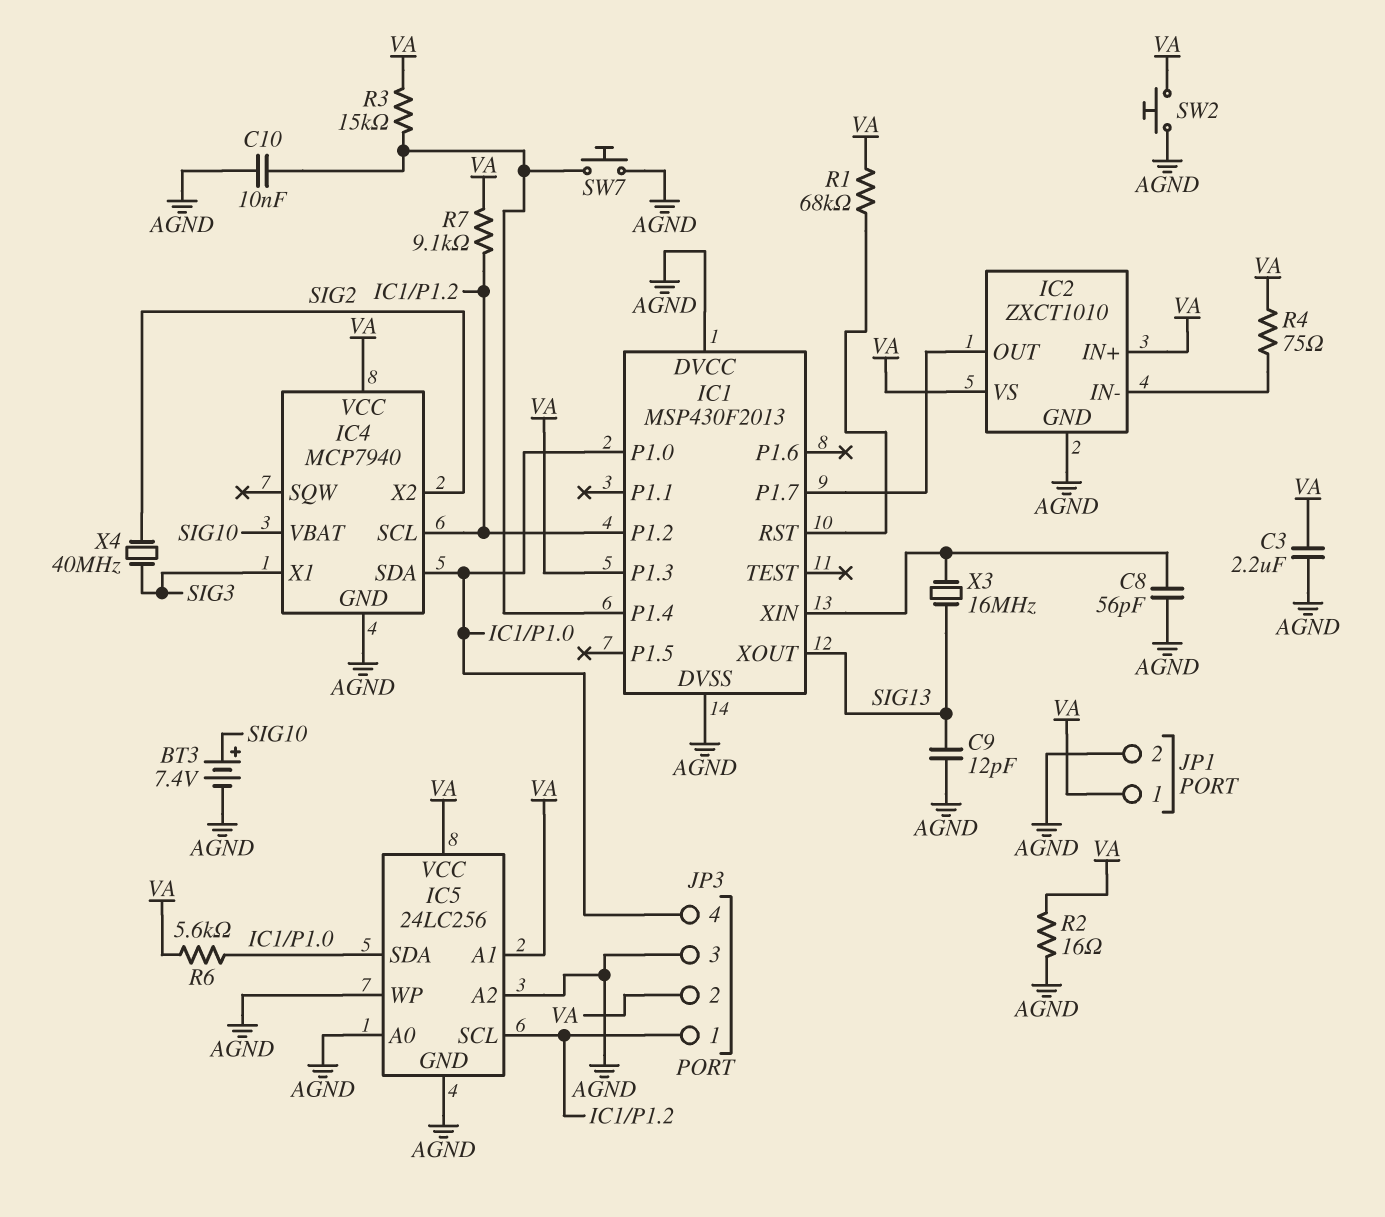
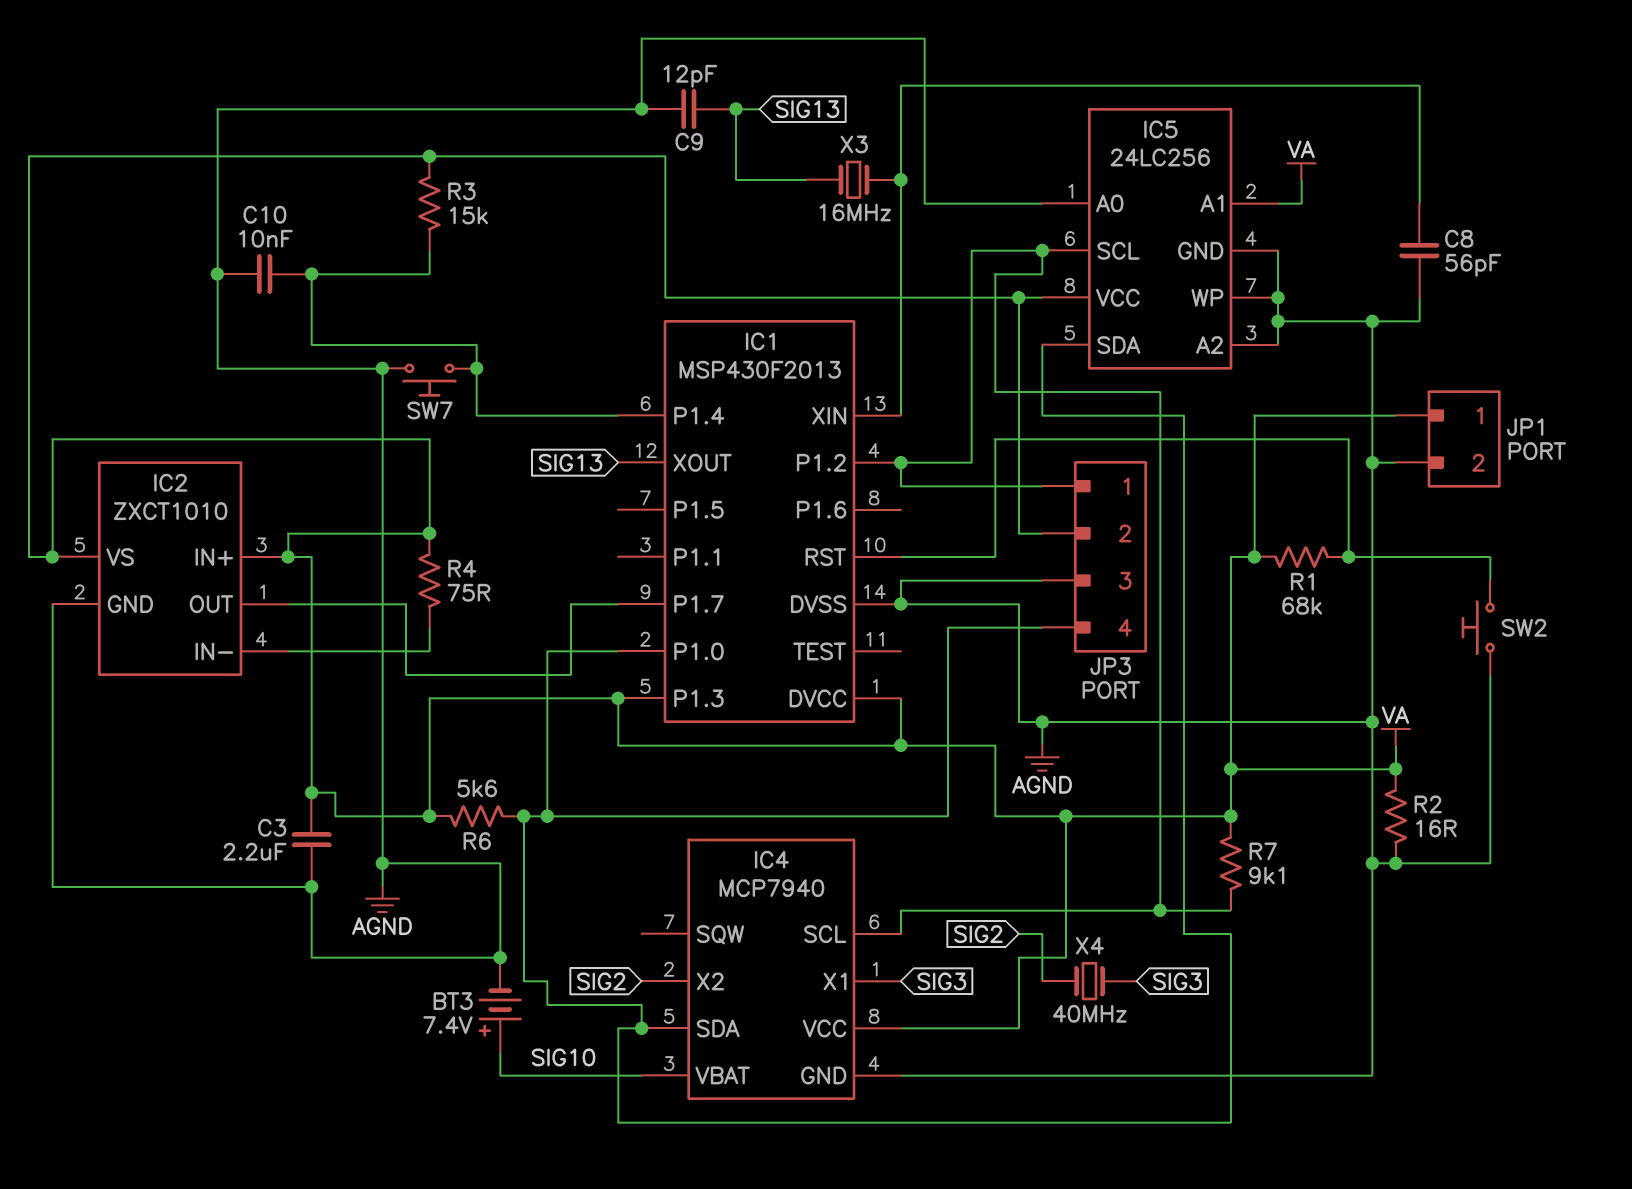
IC1 pin DVCC: AGND -> VA
SW2: button (AGND, VA) -> button (AGND, IC1/RST)

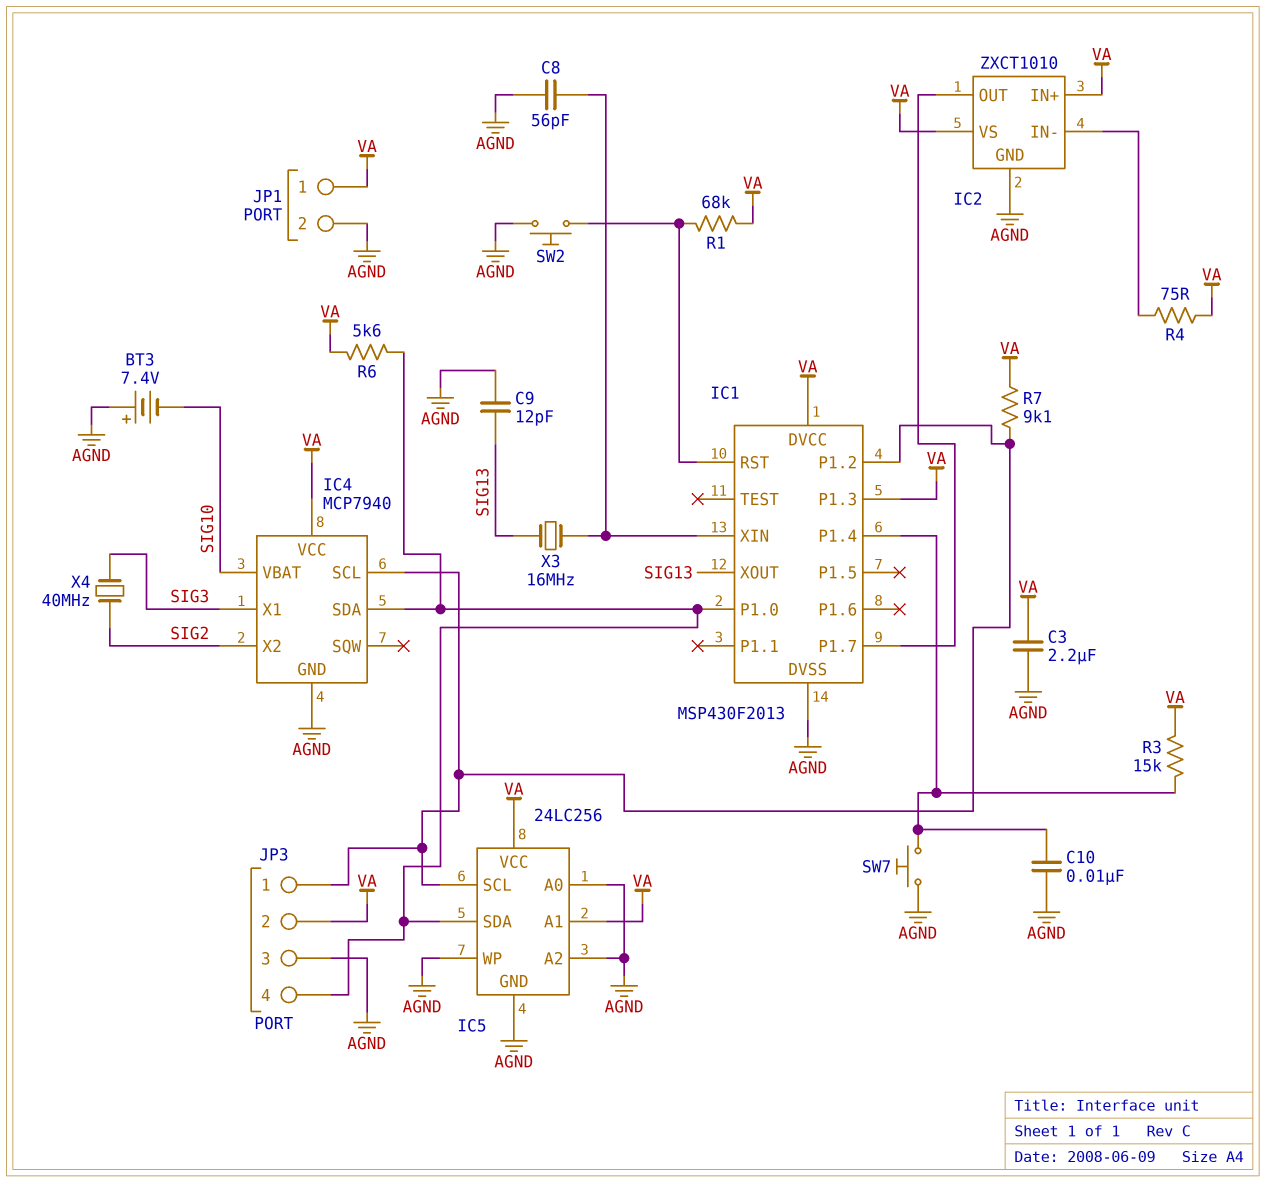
BT3: 7.4V (plus SIG10, minus AGND) -> 7.4V (plus AGND, minus SIG10)
R2: 16 (AGND, VA) -> none

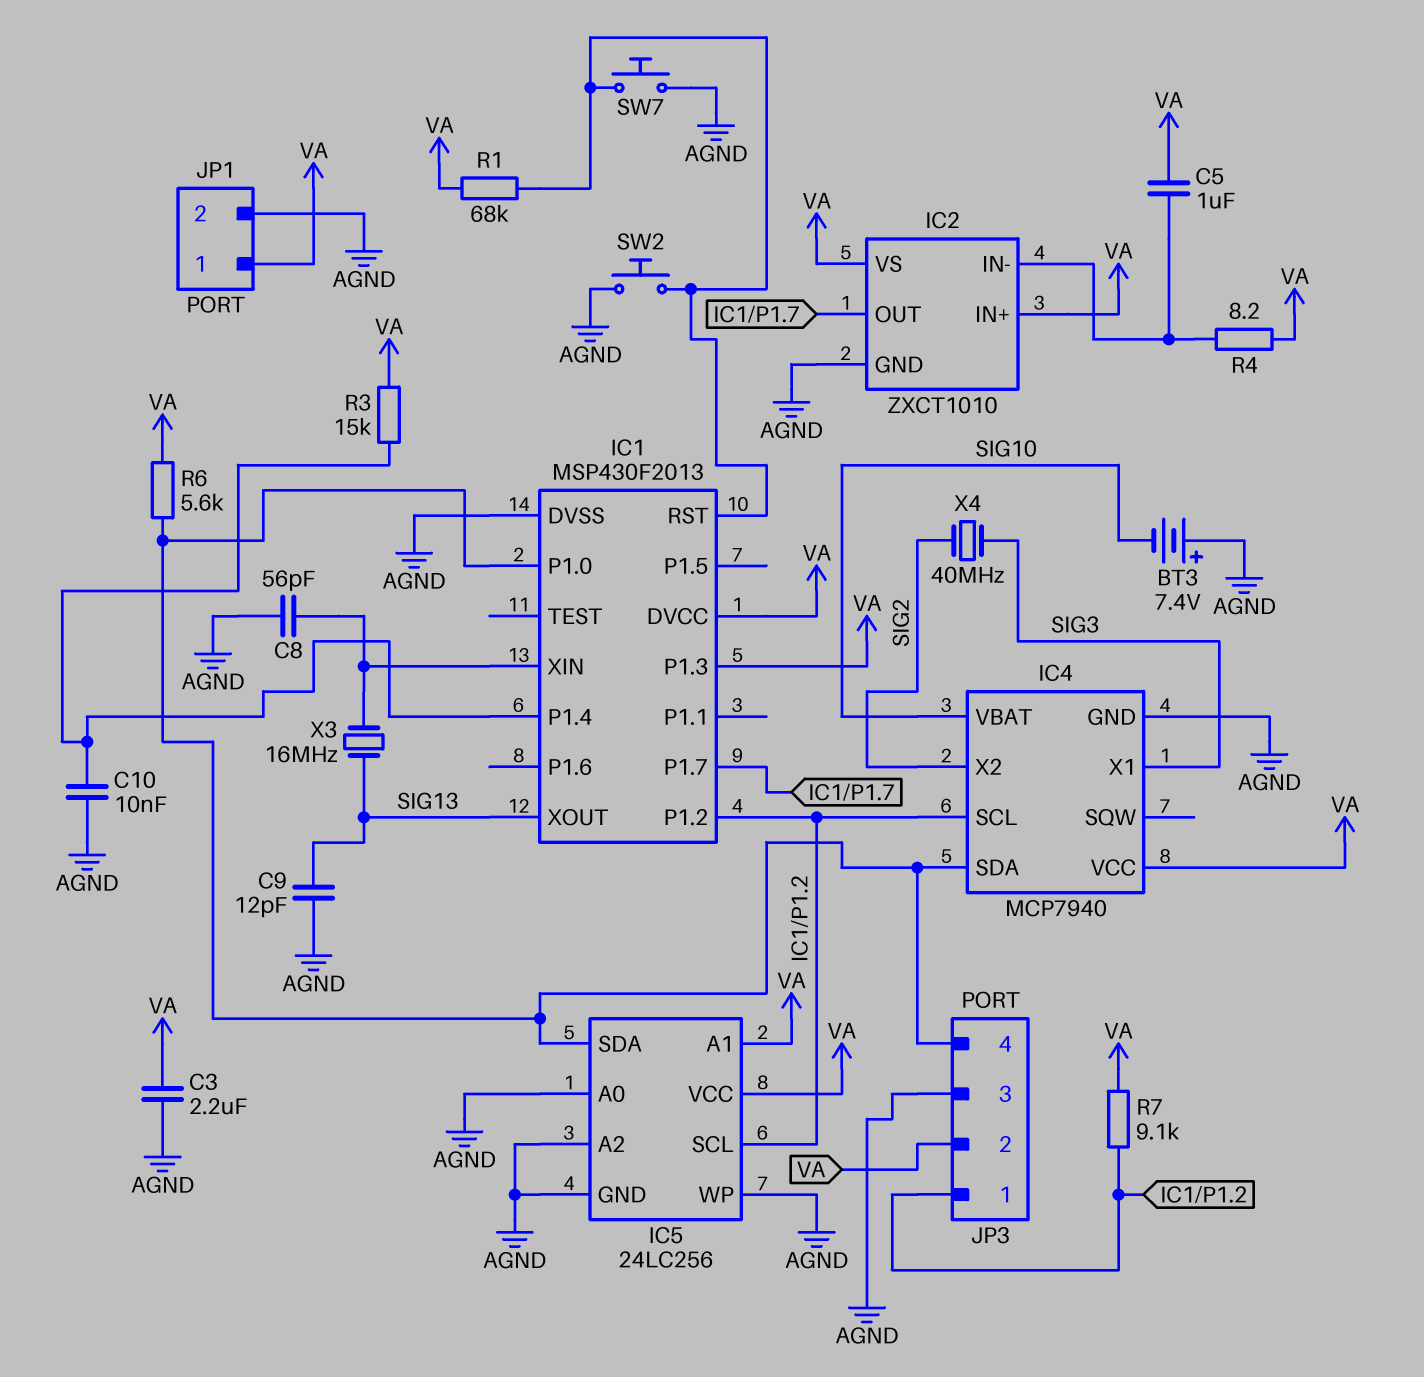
C5: none -> 1uF (IC2/IN-, VA)
R4: 75 (IC2/IN-, VA) -> 8.2 (IC2/IN-, VA)
SW7: button (AGND, IC1/P1.4) -> button (AGND, IC1/RST)

